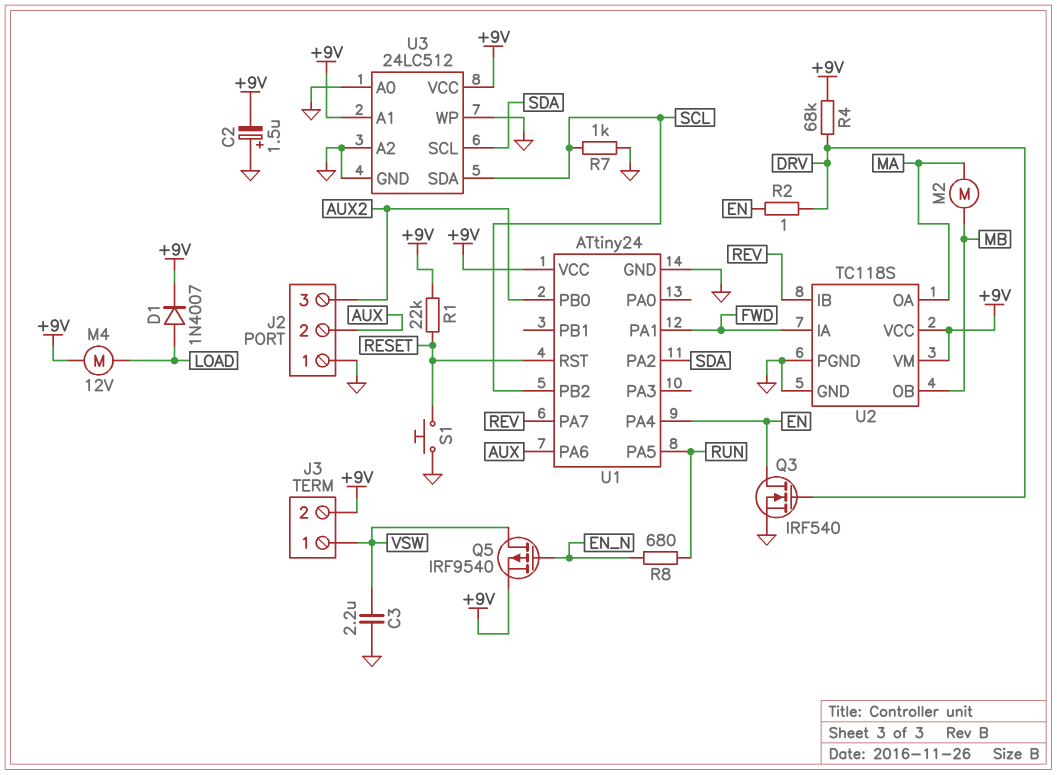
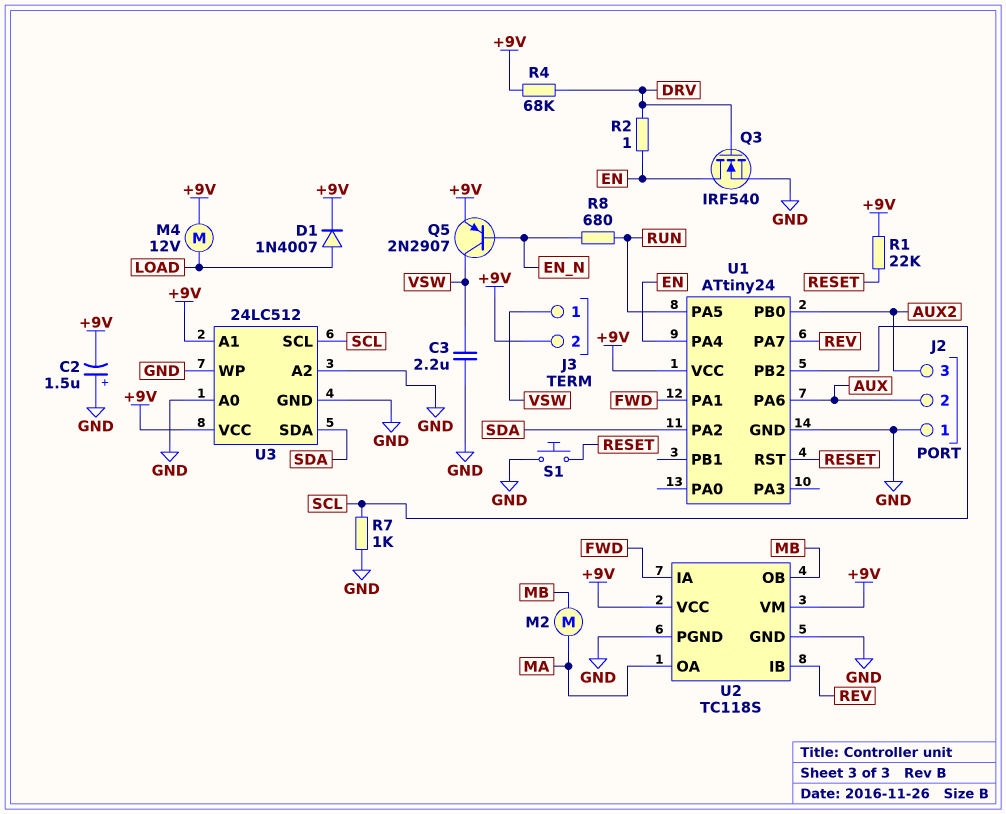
Q5: PMOS IRF9540 (G EN_N, D VSW, S +9V) -> PNP 2N2907 (B EN_N, C VSW, E +9V)
U3 pin SCL: SDA -> SCL
U3 pin SDA: SCL -> SDA

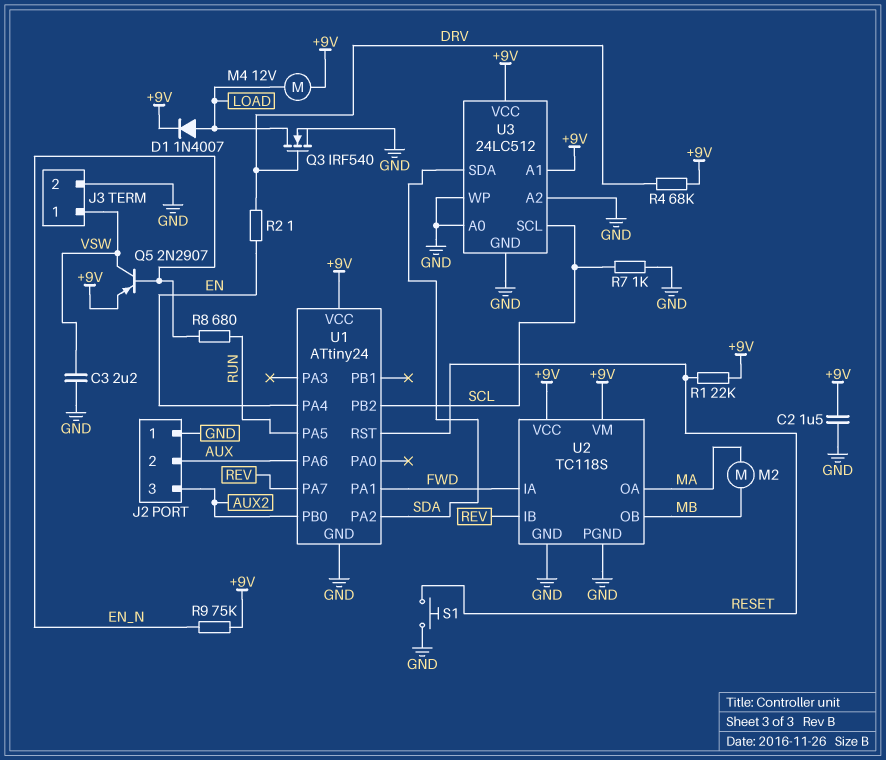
C2: 1.5uF (plus GND, minus +9V) -> 1.5uF (+9V, GND)
J3 pin 2: +9V -> GND
Q3: NMOS IRF540 (G DRV, D EN, S GND) -> NMOS IRF540 (G DRV, D LOAD, S GND)
R9: none -> 75k (+9V, EN_N)

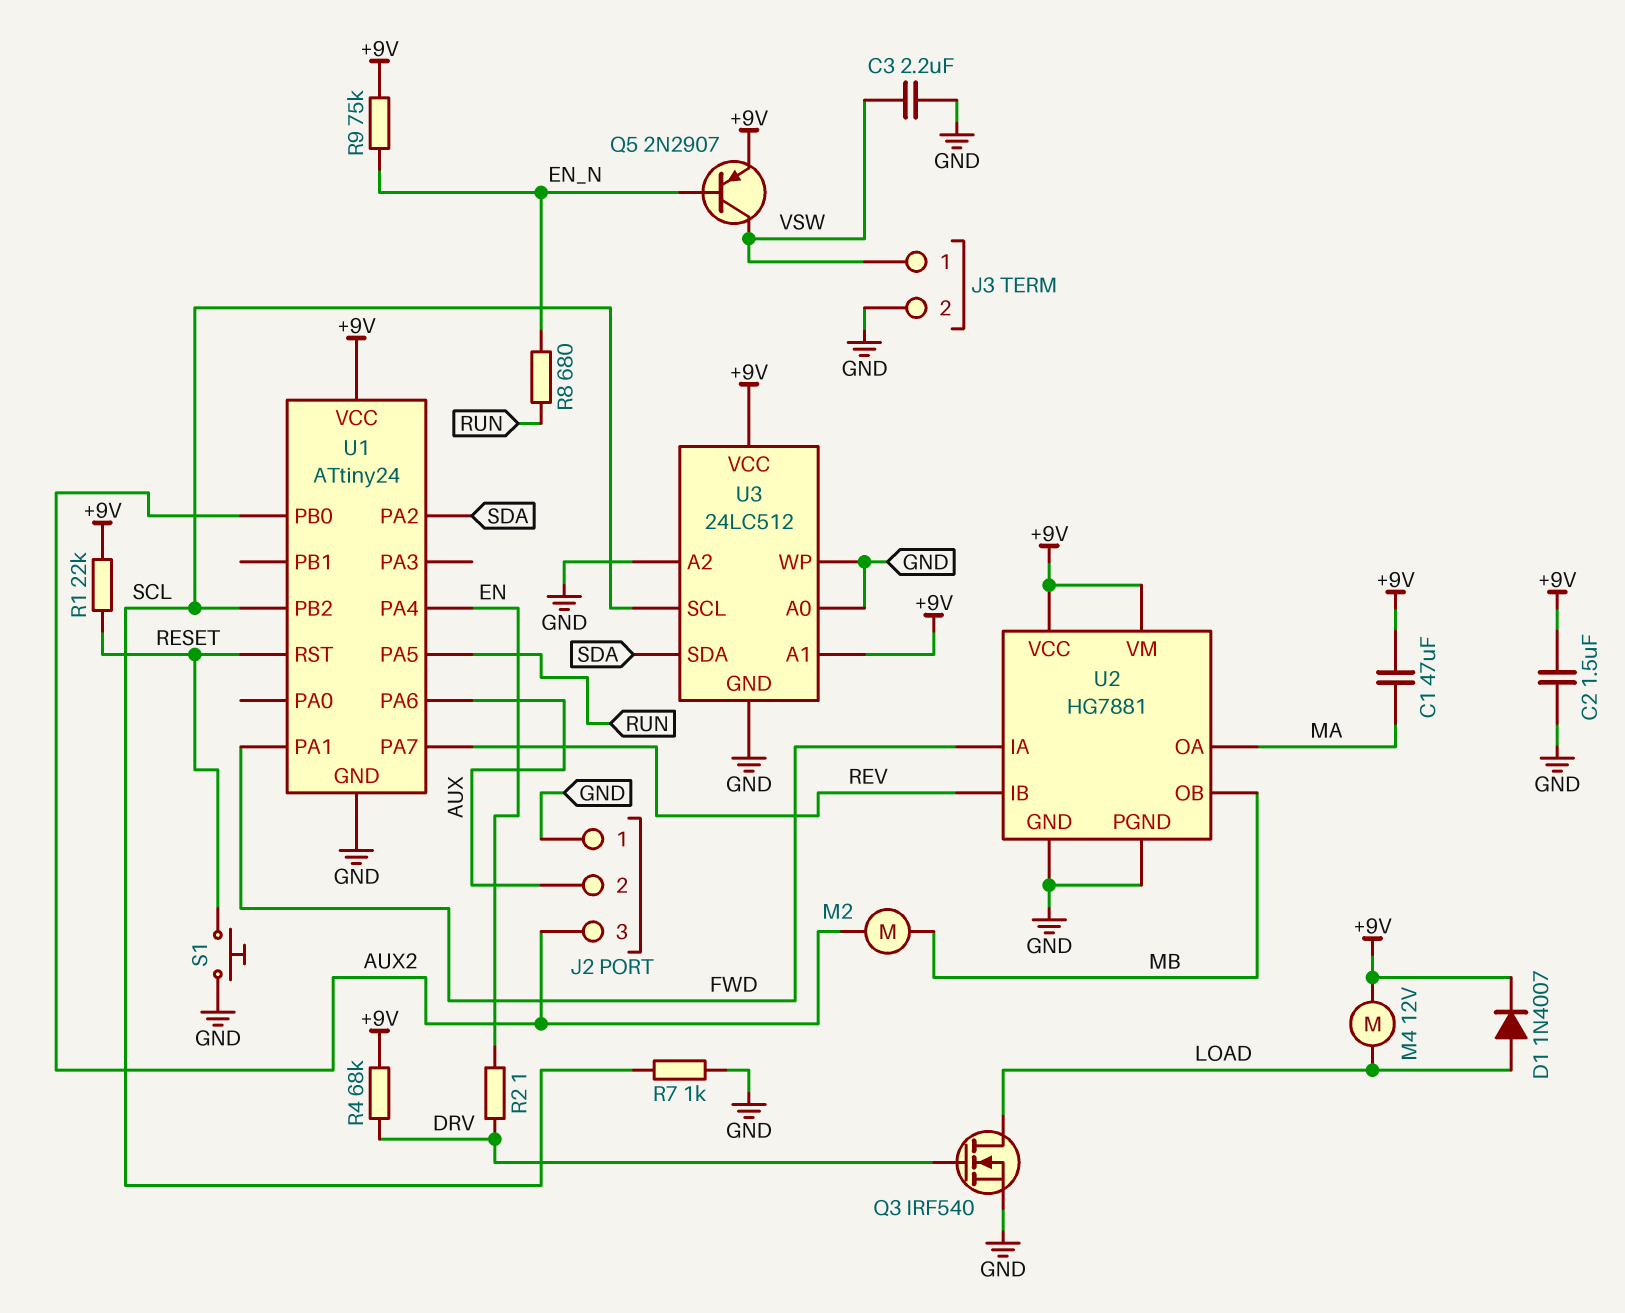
C1: none -> 47uF (+9V, MA)
M2: motor (MA, MB) -> motor (AUX2, MB)
U2: TC118S -> HG7881

